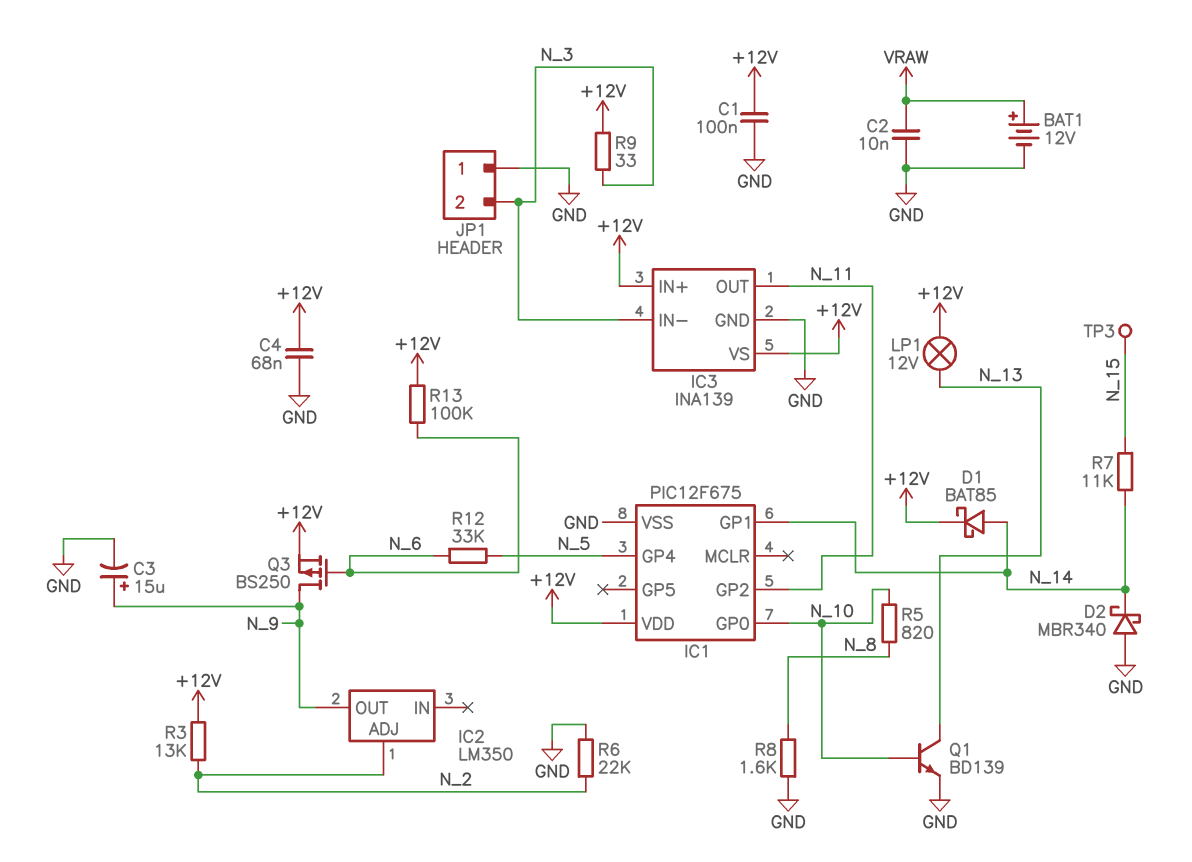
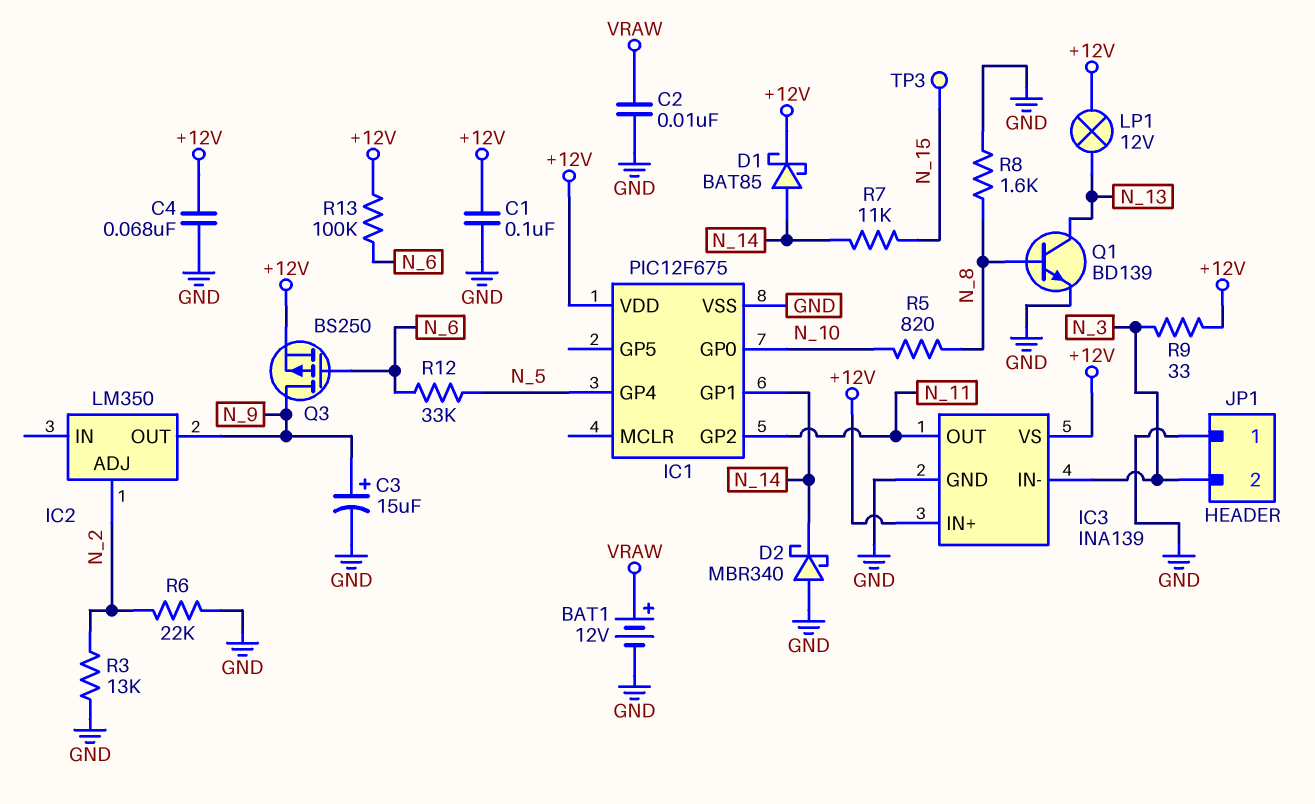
Q1: NPN BD139 (B N_10, C N_13, E GND) -> NPN BD139 (B N_8, C N_13, E GND)
R3: 13k (+12V, N_2) -> 13k (GND, N_2)

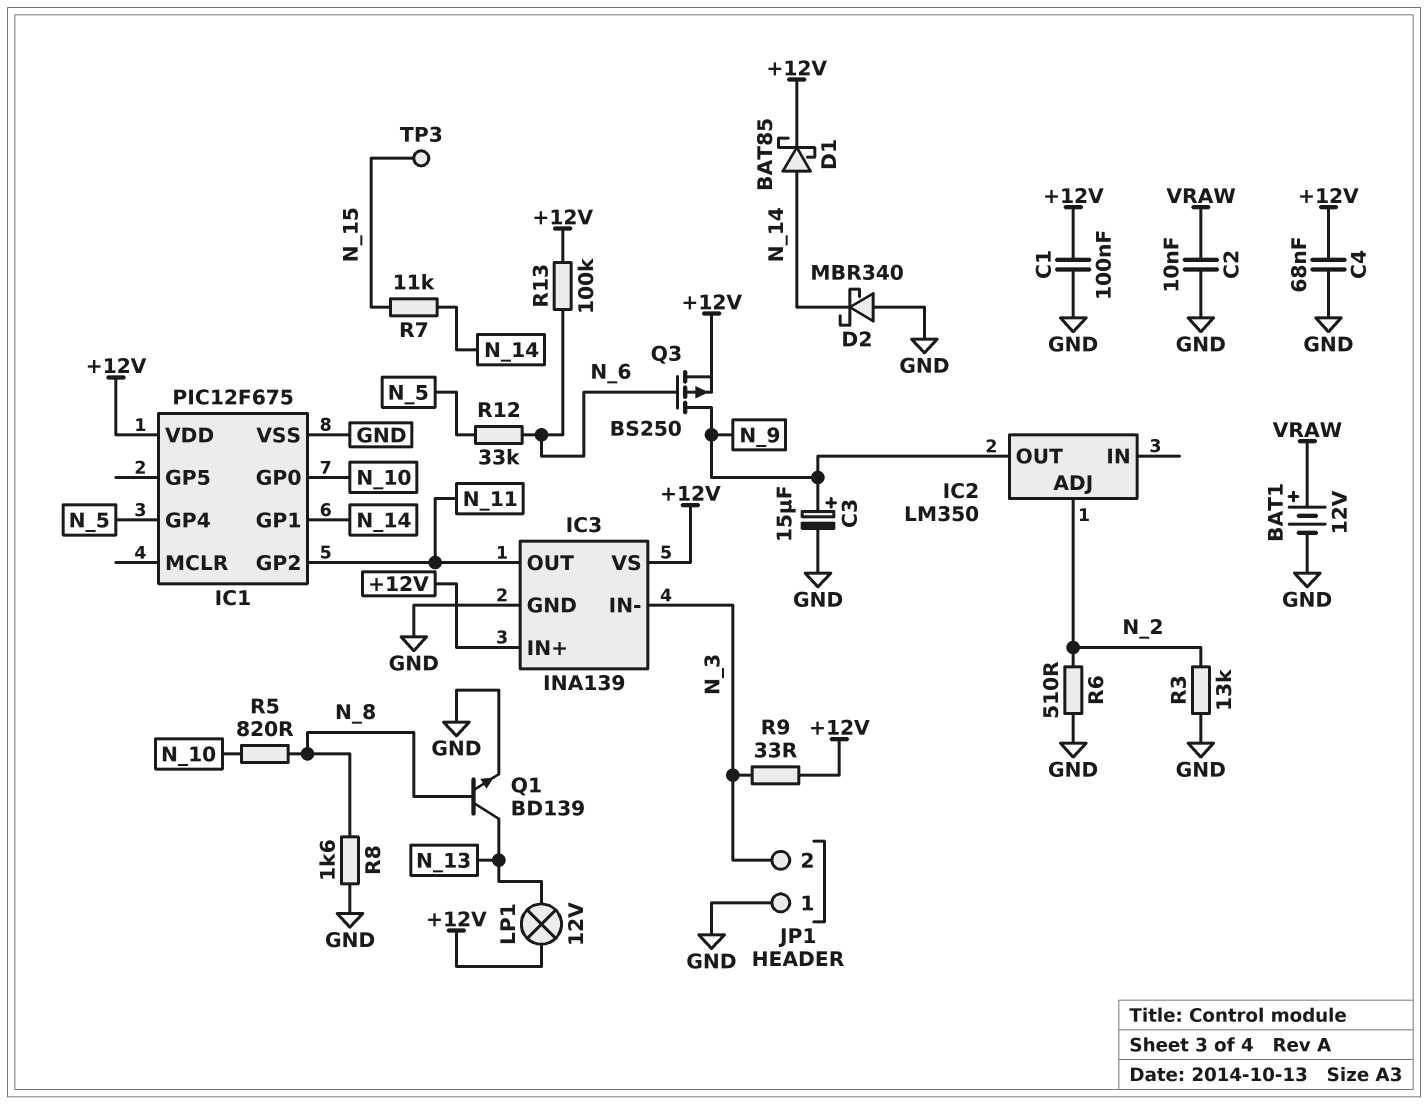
R6: 22k (GND, N_2) -> 510 (GND, N_2)

